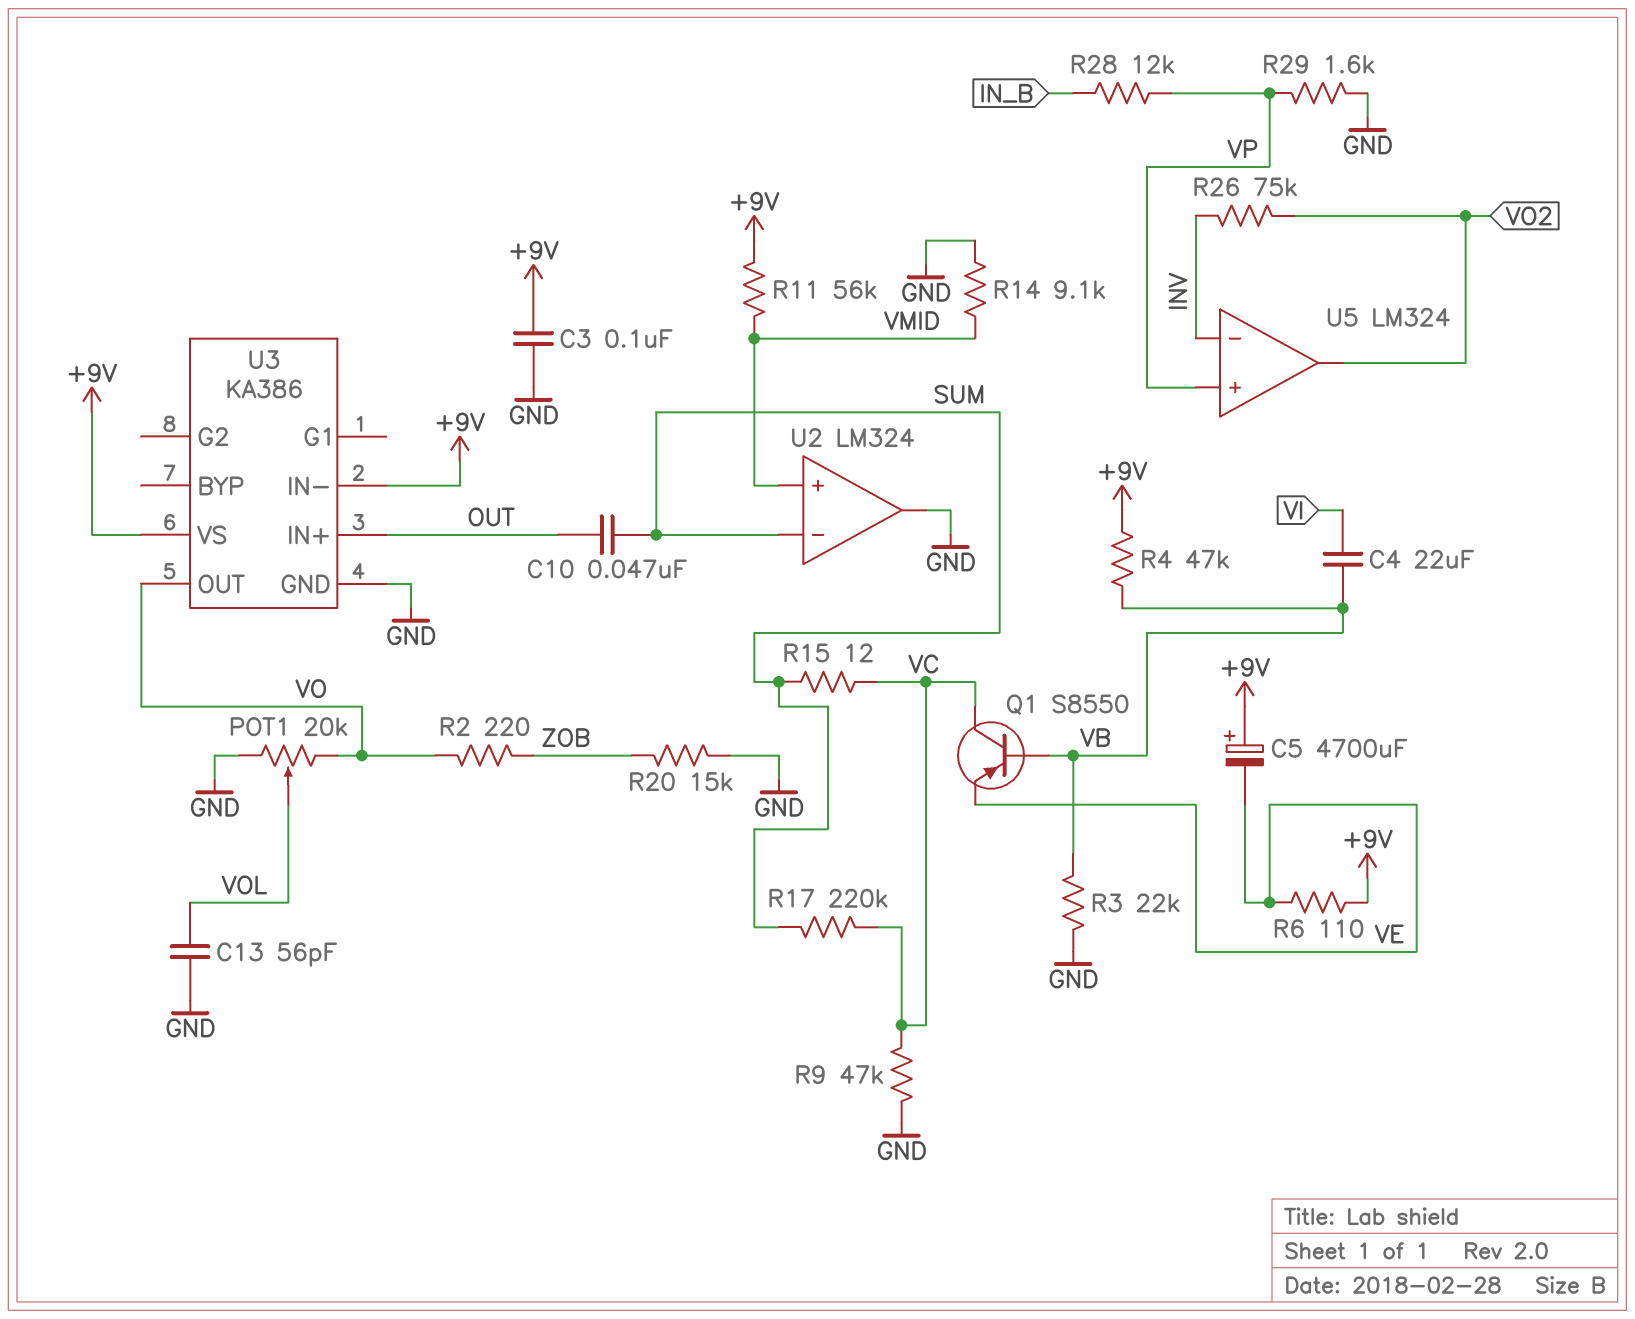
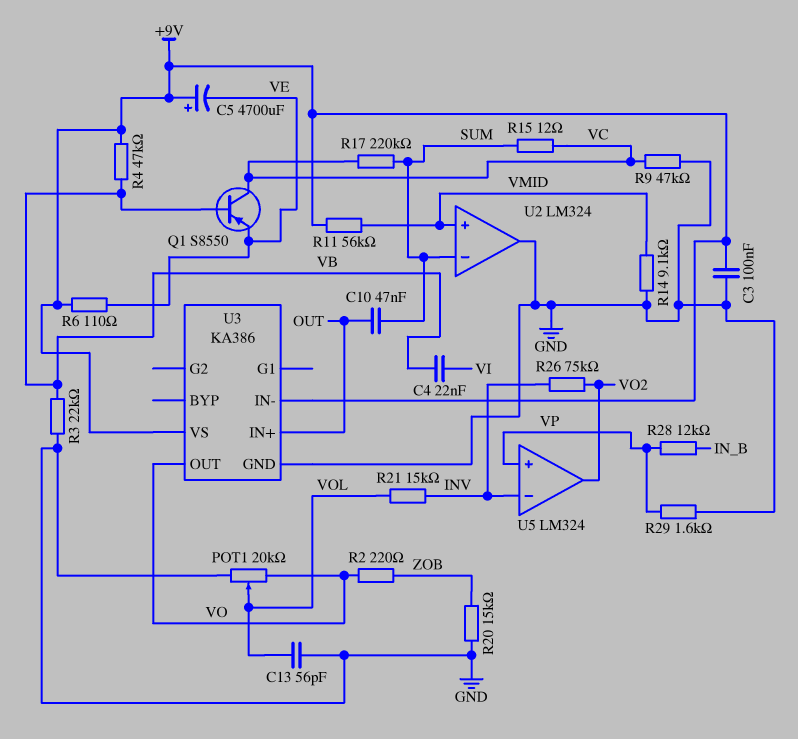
C4: 22uF (VB, VI) -> 22nF (VB, VI)
R21: none -> 15k (INV, VOL)

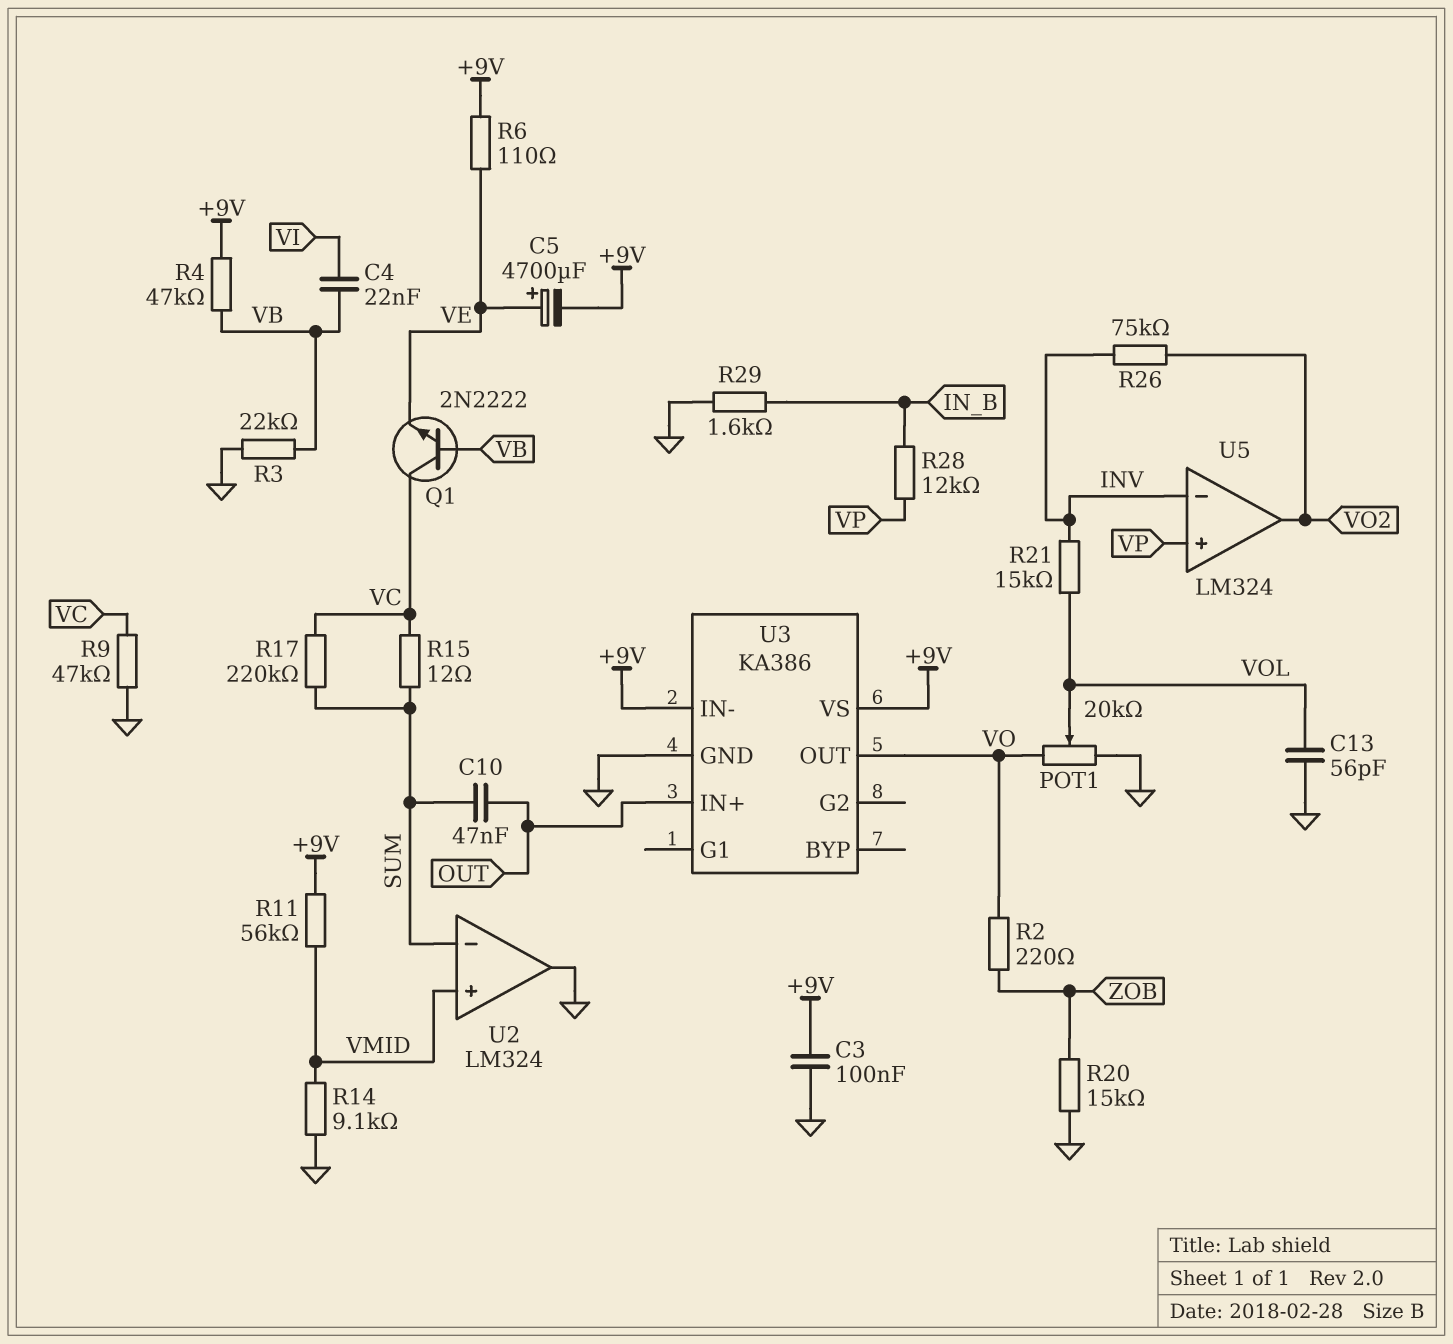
C5: 4700uF (plus +9V, minus VE) -> 4700uF (plus VE, minus +9V)
Q1: PNP S8550 (B VB, C VC, E VE) -> NPN 2N2222 (B VB, C VC, E VE)
R29: 1.6k (GND, VP) -> 1.6k (GND, IN_B)

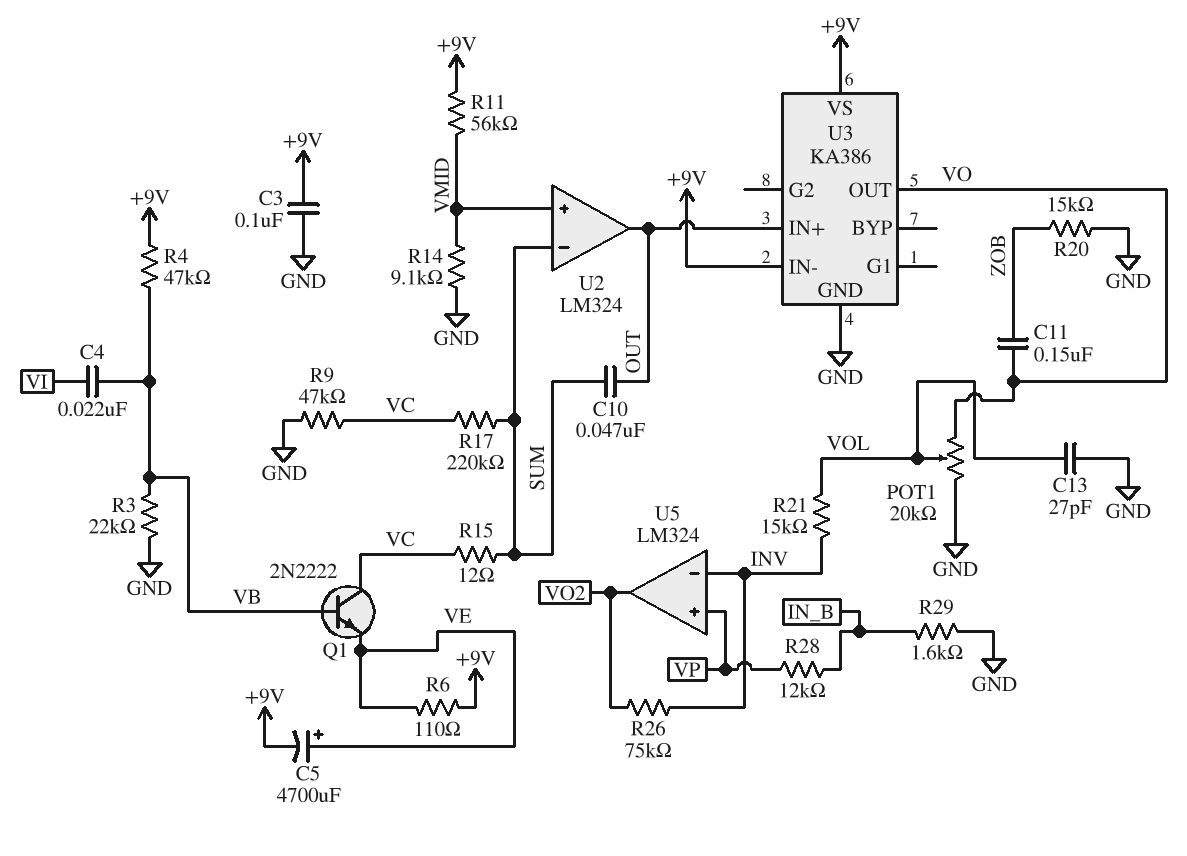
C11: none -> 150nF (VO, ZOB)
C13: 56pF (GND, VOL) -> 27pF (GND, VOL)
R2: 220 (VO, ZOB) -> none
U2 pin out: GND -> OUT

